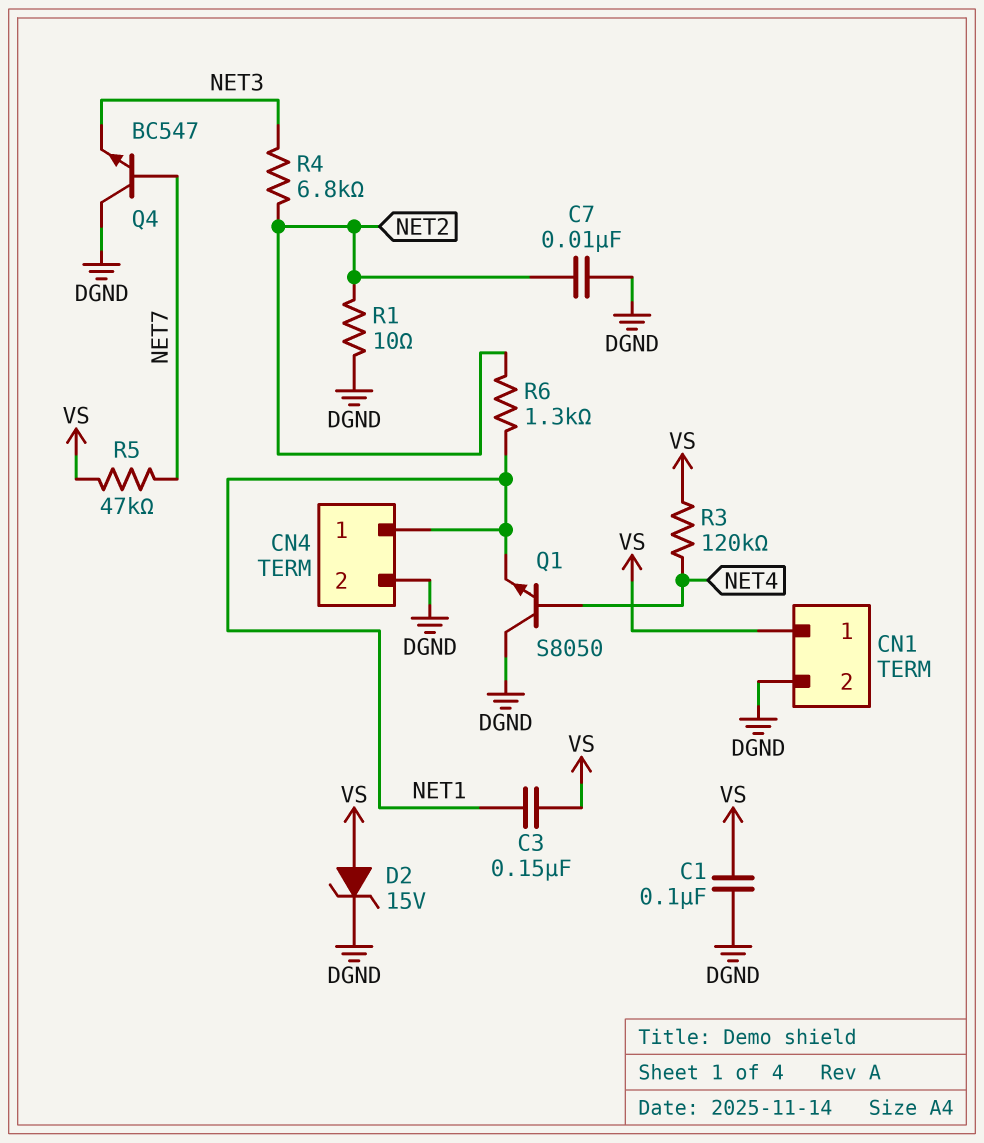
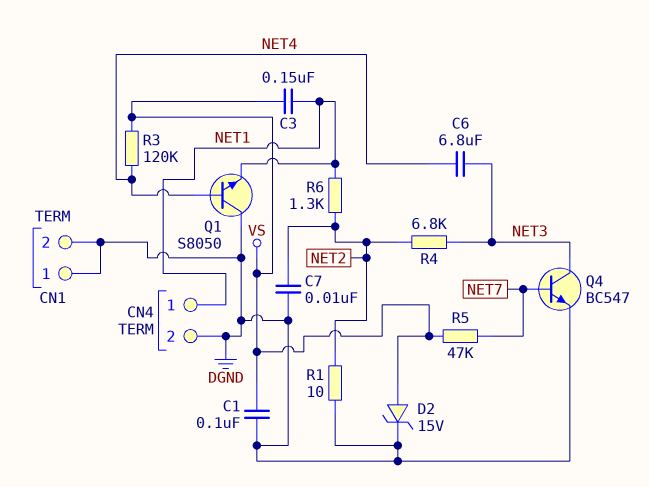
C6: none -> 6.8uF (NET3, NET4)
CN1 pin 1: VS -> DGND
Q4: NPN BC547 (B NET7, C DGND, E NET3) -> NPN BC547 (B NET7, C NET3, E DGND)

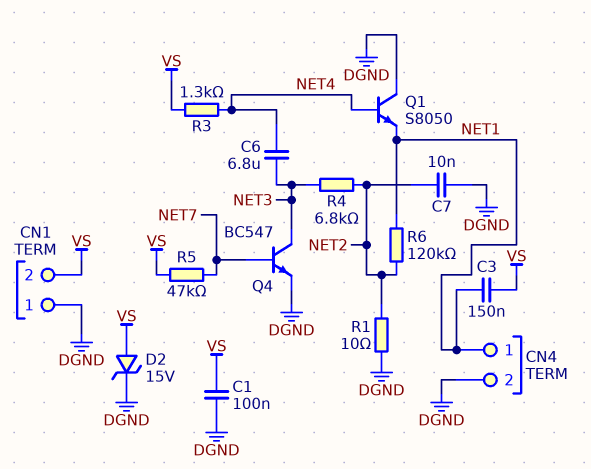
CN1 pin 2: DGND -> VS
R3: 120k (NET4, VS) -> 1.3k (NET4, VS)
R6: 1.3k (NET1, NET2) -> 120k (NET1, NET2)

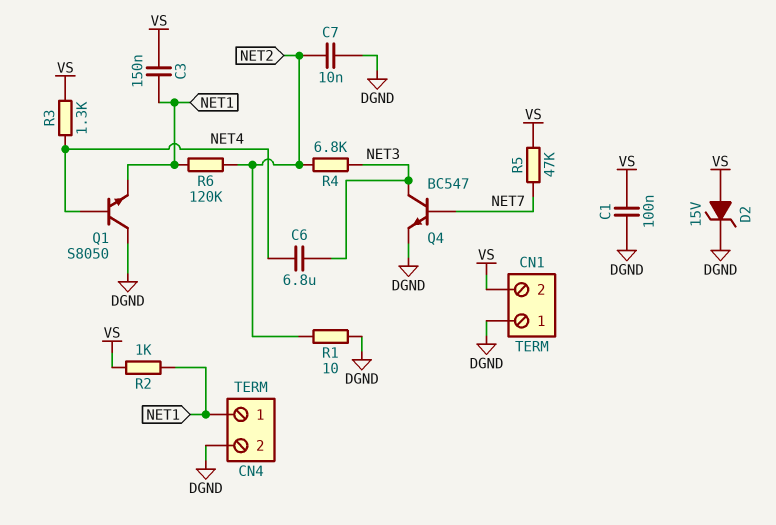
R2: none -> 1k (NET1, VS)

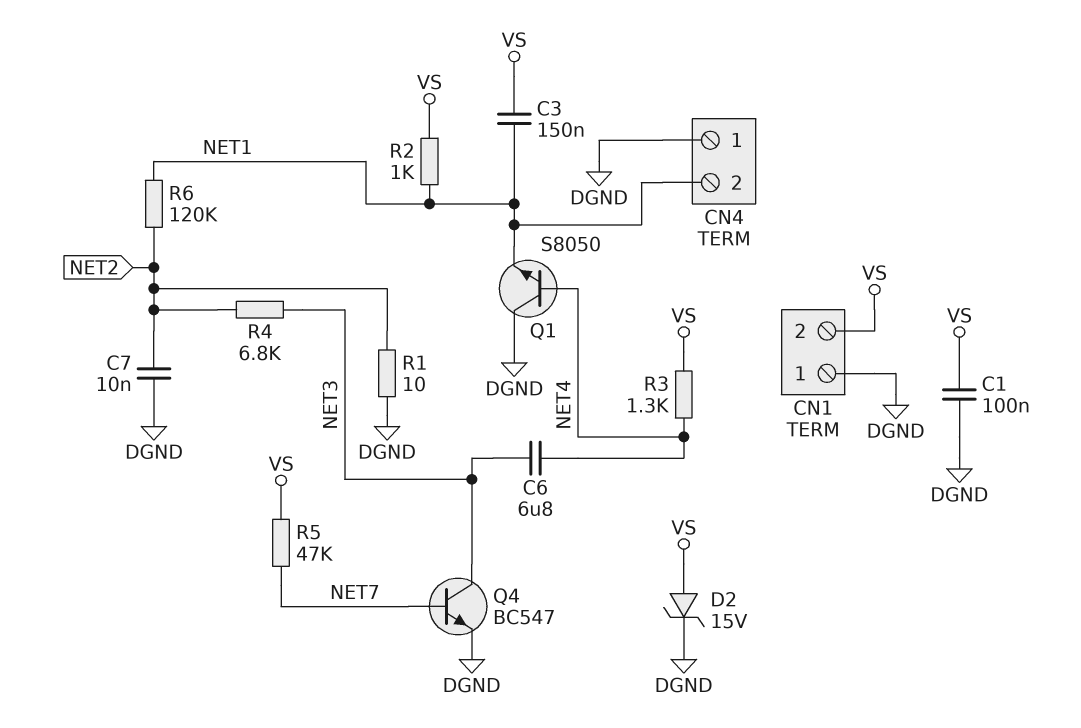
CN4 pin 1: NET1 -> DGND
CN4 pin 2: DGND -> NET1

